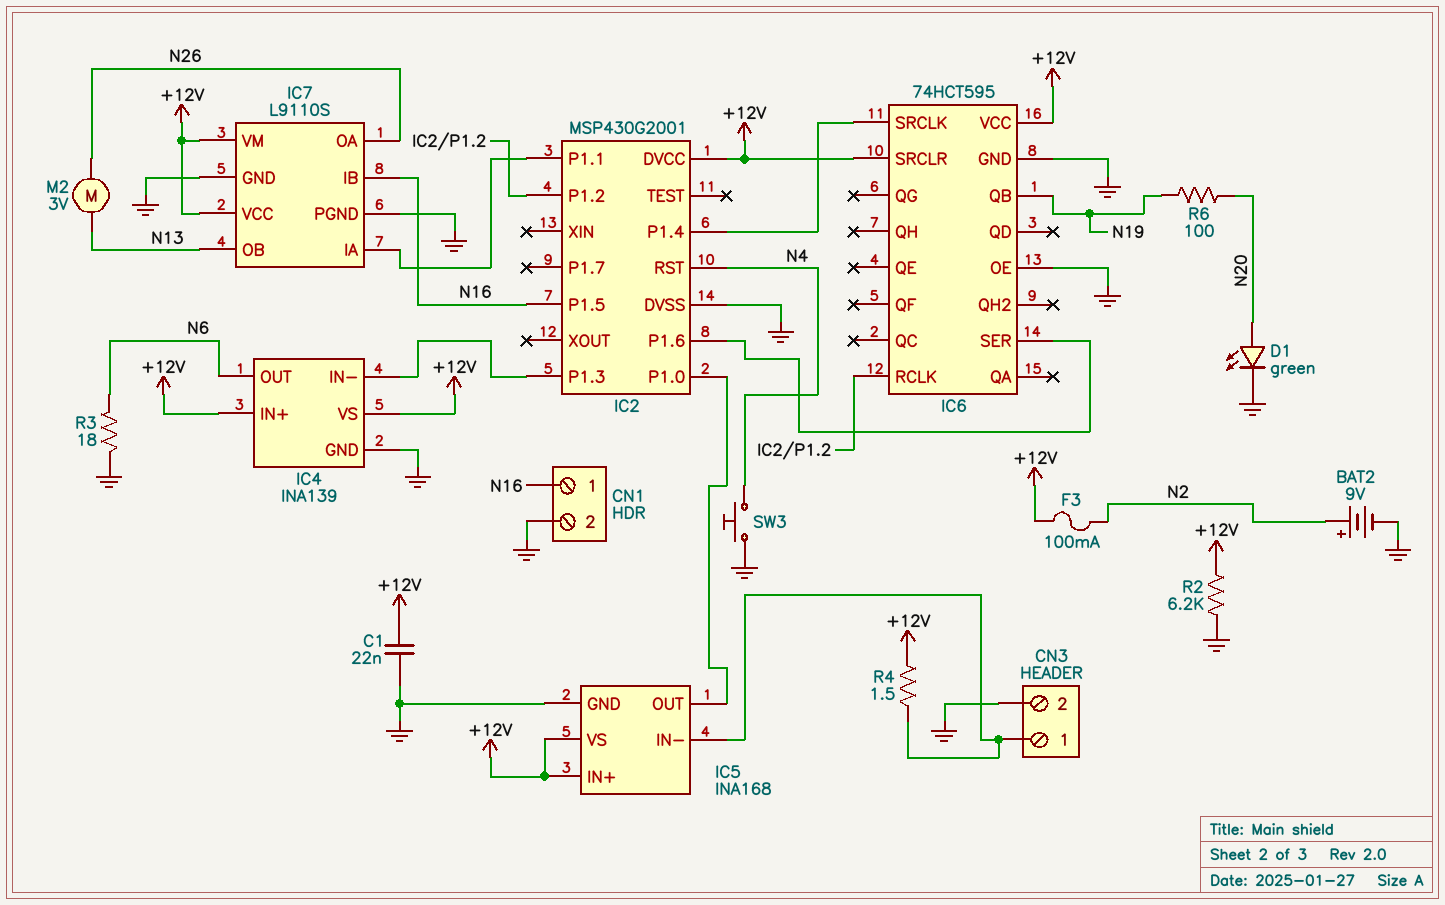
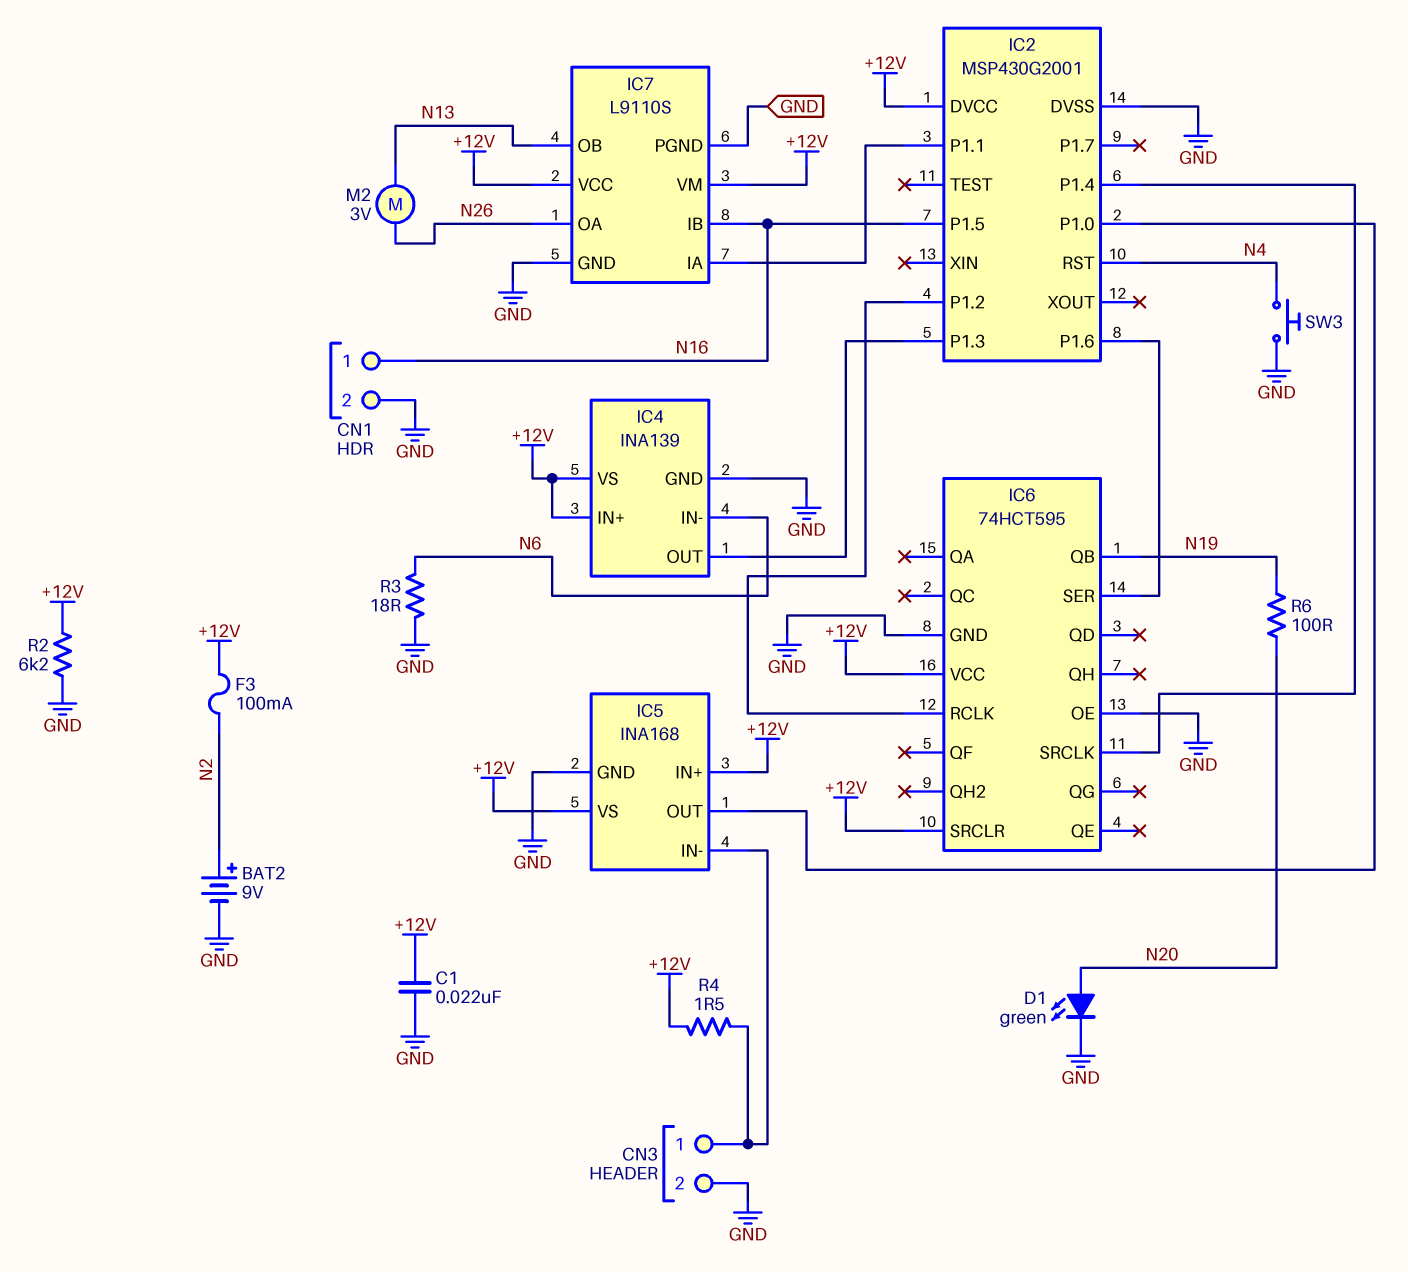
IC4 pin IN-: IC2/P1.3 -> N6
IC4 pin OUT: N6 -> IC2/P1.3

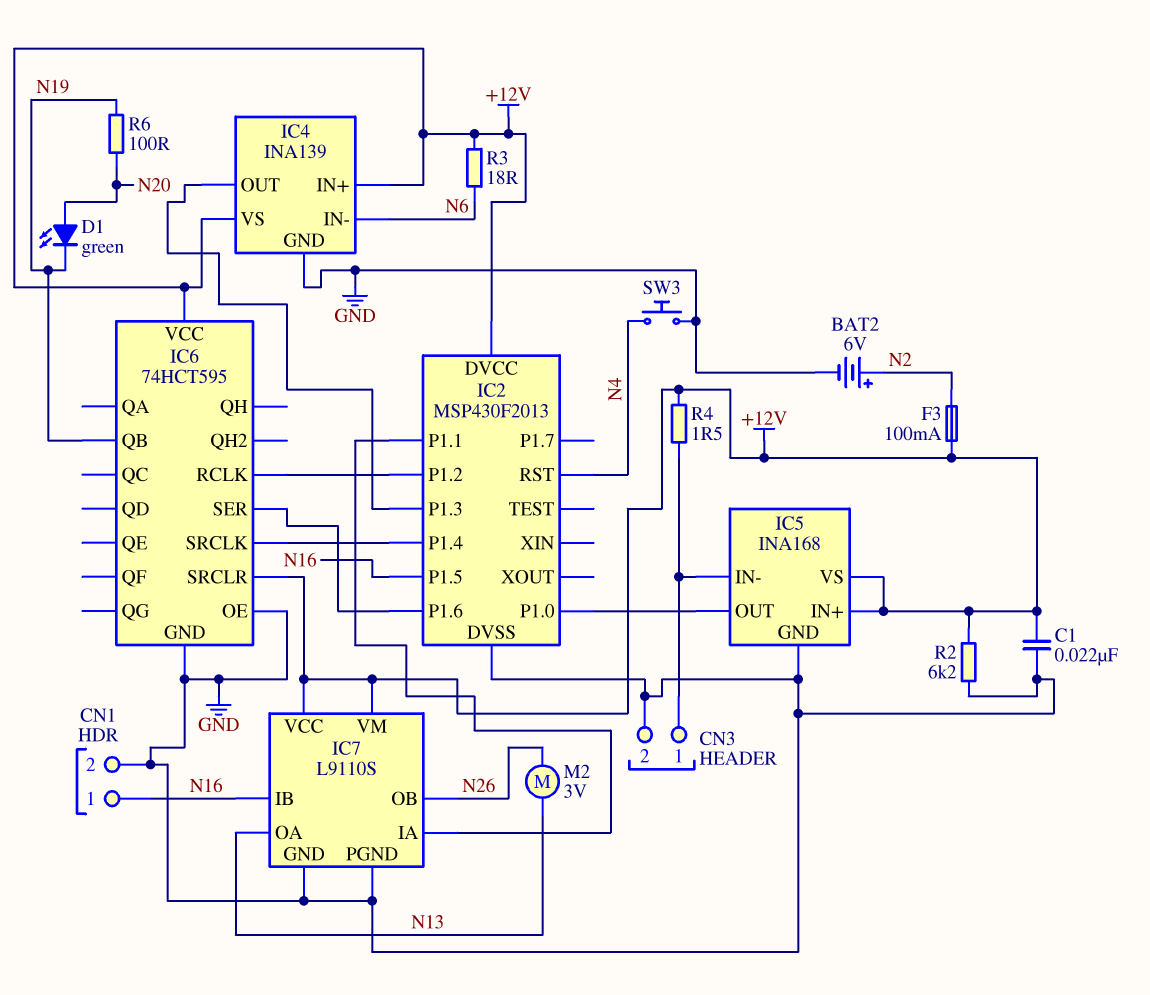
BAT2: 9V (plus N2, minus GND) -> 6V (plus N2, minus GND)
D1: LED green (A N20, K GND) -> LED green (A N20, K N19)
IC2: MSP430G2001 -> MSP430F2013
IC7 pin OA: N26 -> N13
IC7 pin OB: N13 -> N26
R3: 18 (GND, N6) -> 18 (+12V, N6)

